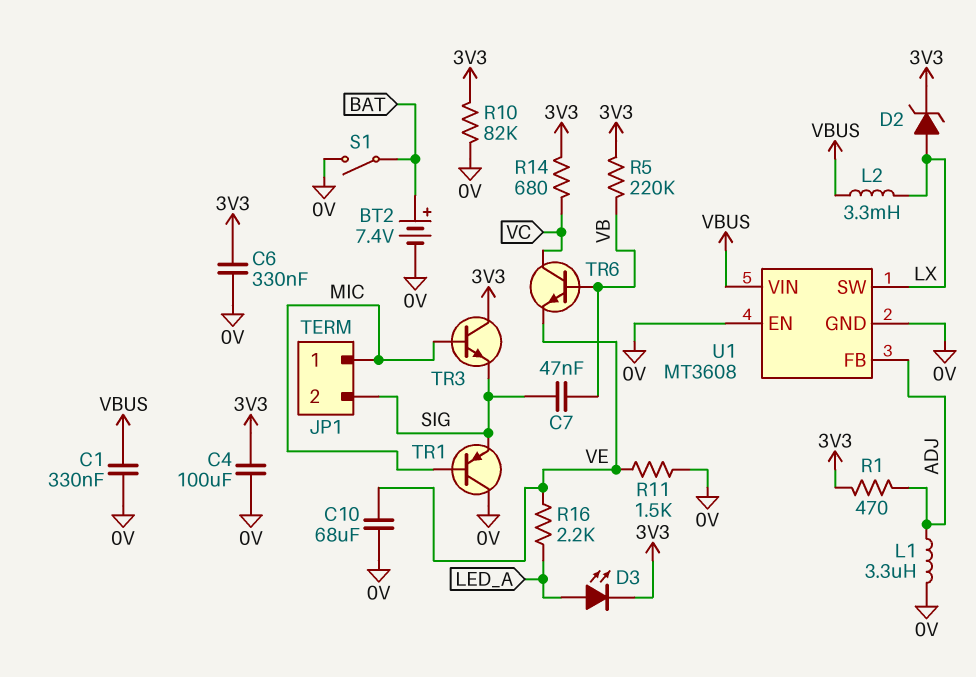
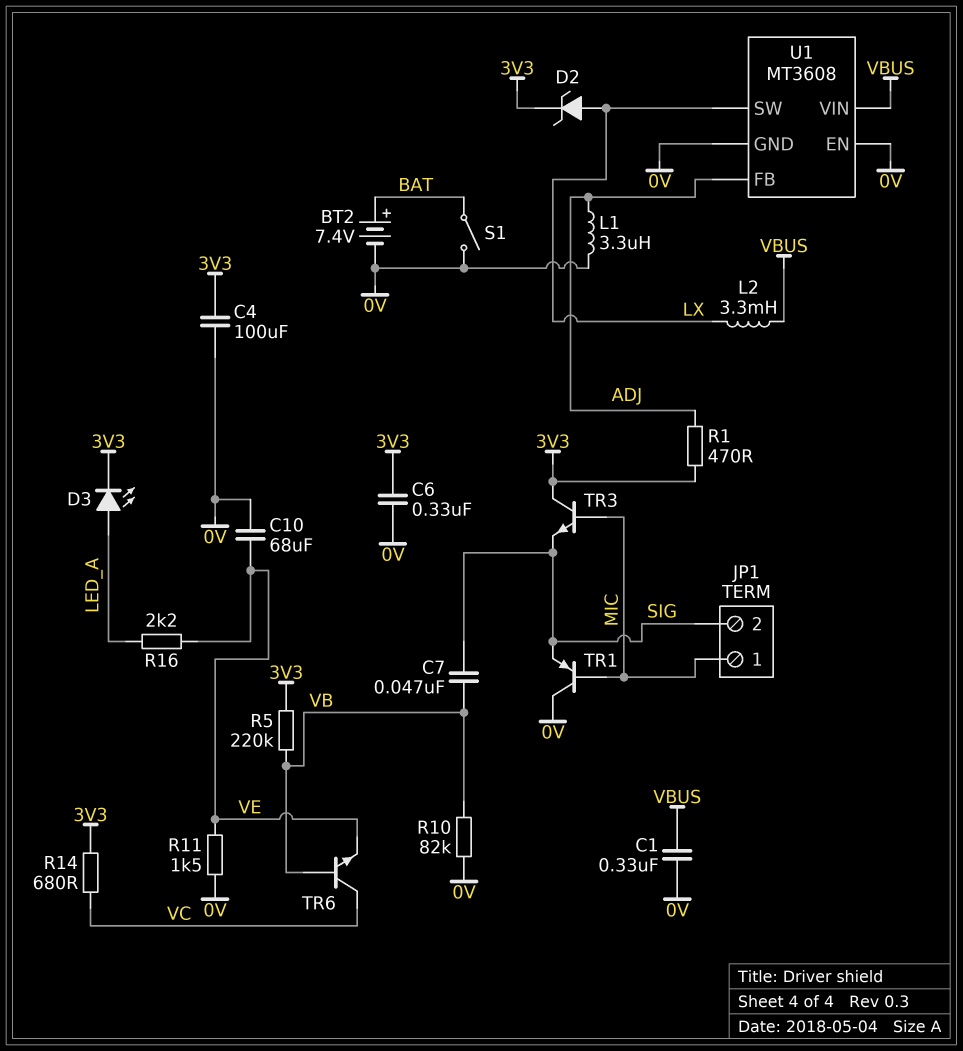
R10: 82k (0V, 3V3) -> 82k (0V, VB)

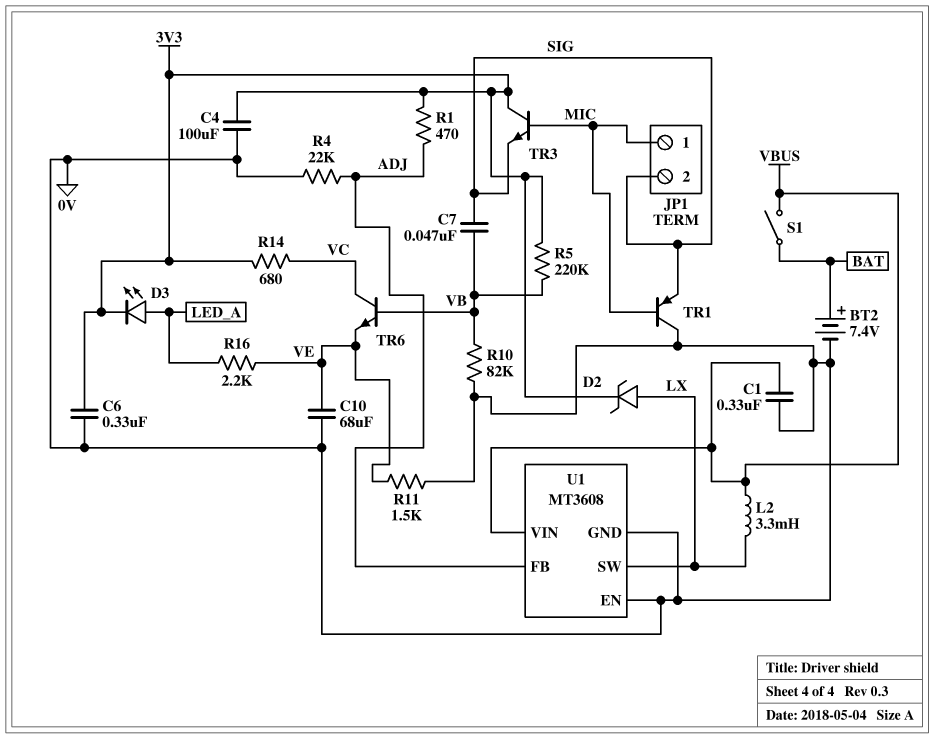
L1: 3.3uH (0V, ADJ) -> none
R4: none -> 22k (0V, ADJ)
S1: switch (0V, BAT) -> switch (BAT, VBUS)

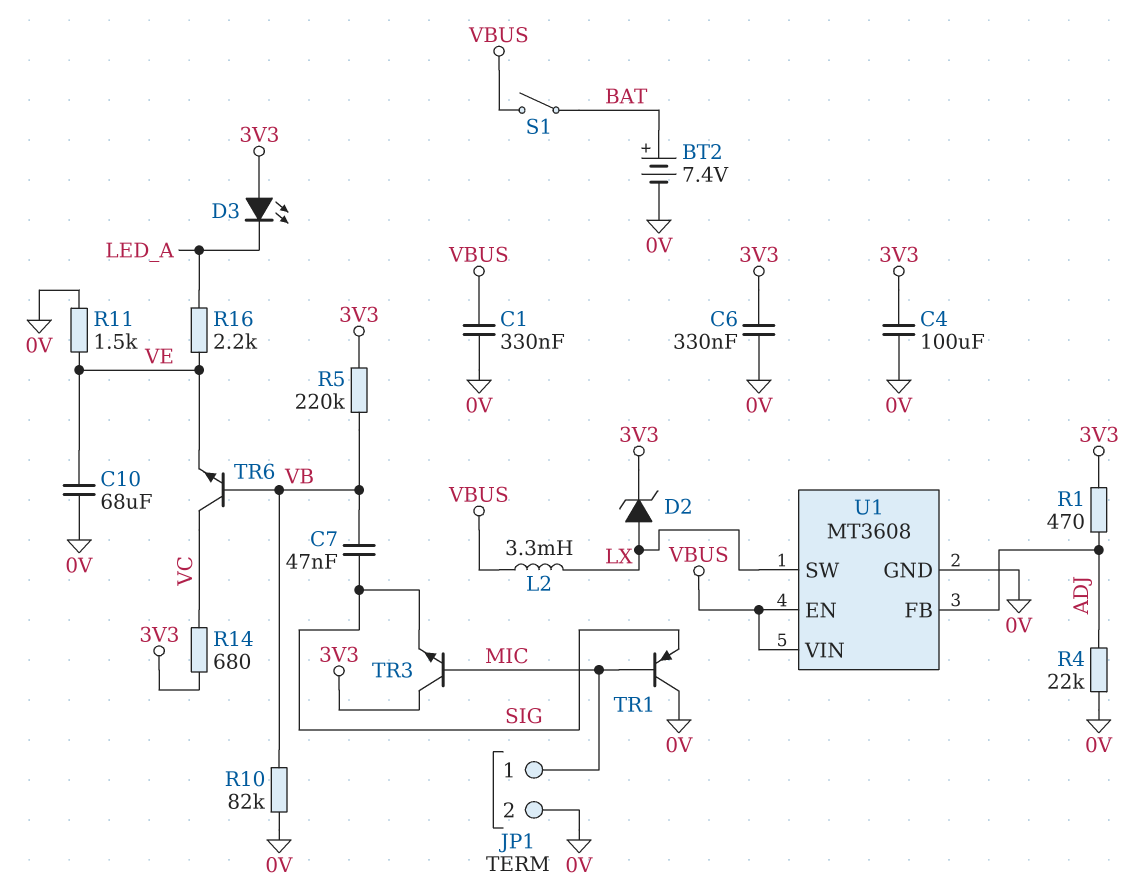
D3: LED (A LED_A, K 3V3) -> LED (A 3V3, K LED_A)
JP1 pin 2: SIG -> 0V
U1 pin EN: 0V -> VBUS

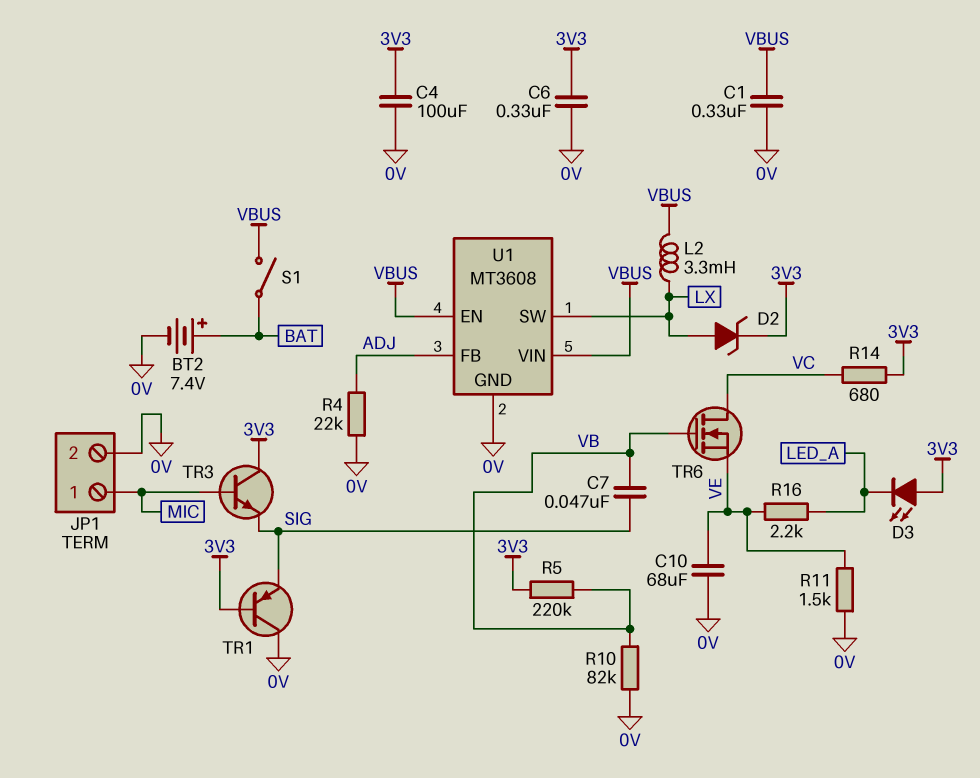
R1: 470 (3V3, ADJ) -> none
TR1: PNP (B MIC, C 0V, E SIG) -> PNP (B 3V3, C 0V, E SIG)
TR6: NPN (B VB, C VC, E VE) -> NMOS (G VB, D VC, S VE)

